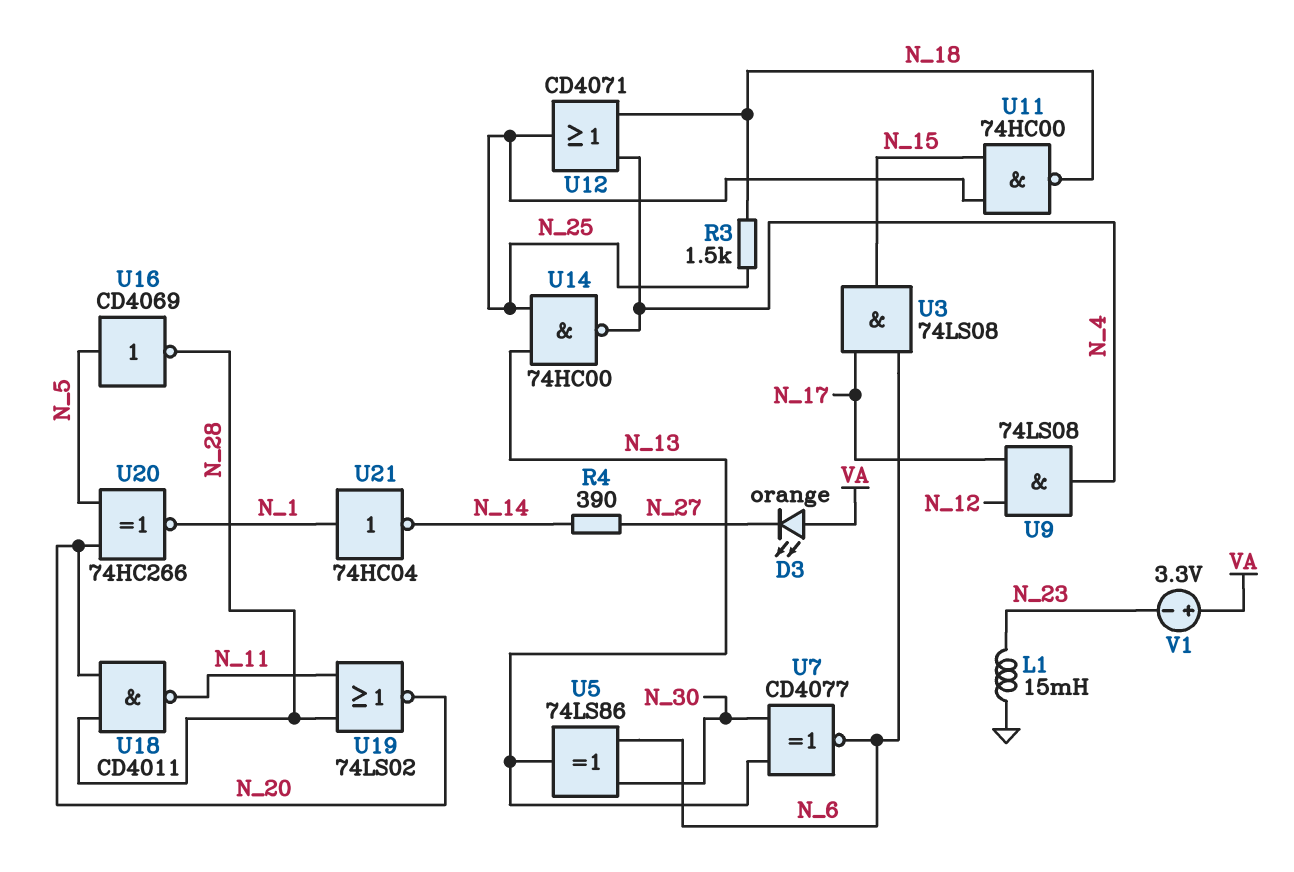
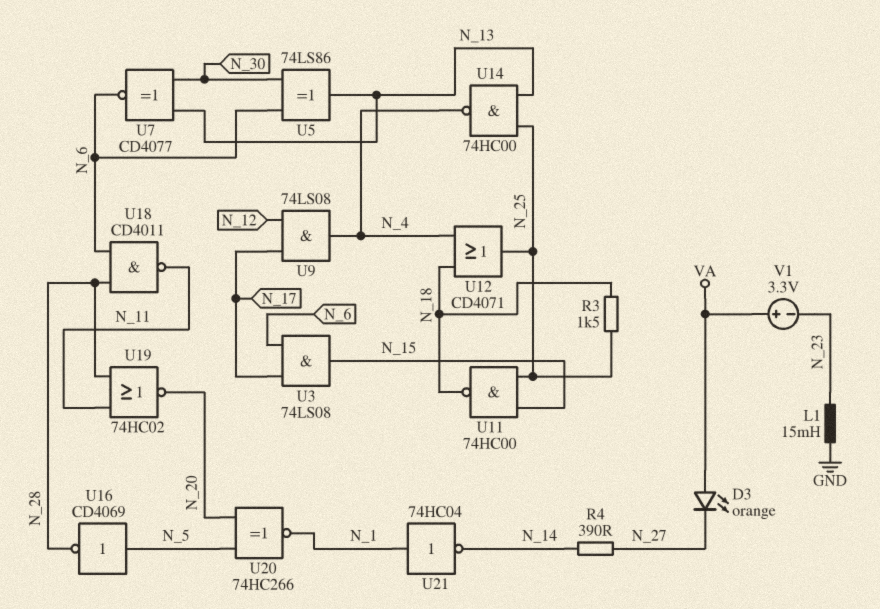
U18: NAND CD4011 (in N_20, in N_28, out N_11) -> NAND CD4011 (in N_6, in N_28, out N_11)
U19: NOR 74LS02 (in N_11, in N_28, out N_20) -> NOR 74HC02 (in N_11, in N_28, out N_20)

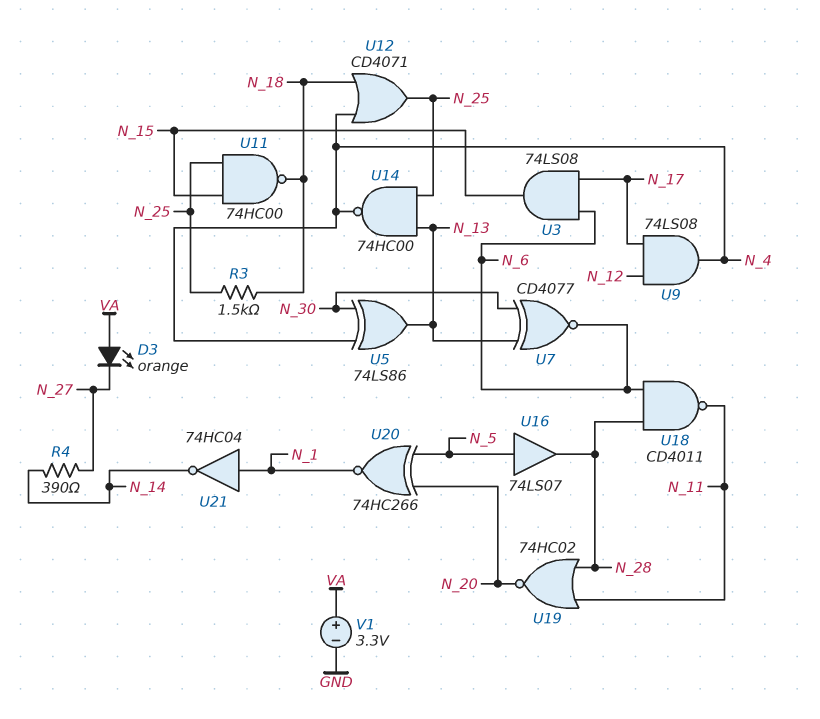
L1: 15mH (GND, N_23) -> none
U5: XOR 74LS86 (in N_6, in N_30, out N_13) -> XOR 74LS86 (in N_4, in N_30, out N_13)
U16: NOT CD4069 (in N_5, out N_28) -> buffer 74LS07 (in N_5, out N_28)
V1: 3.3V (plus VA, minus N_23) -> 3.3V (plus VA, minus GND)

